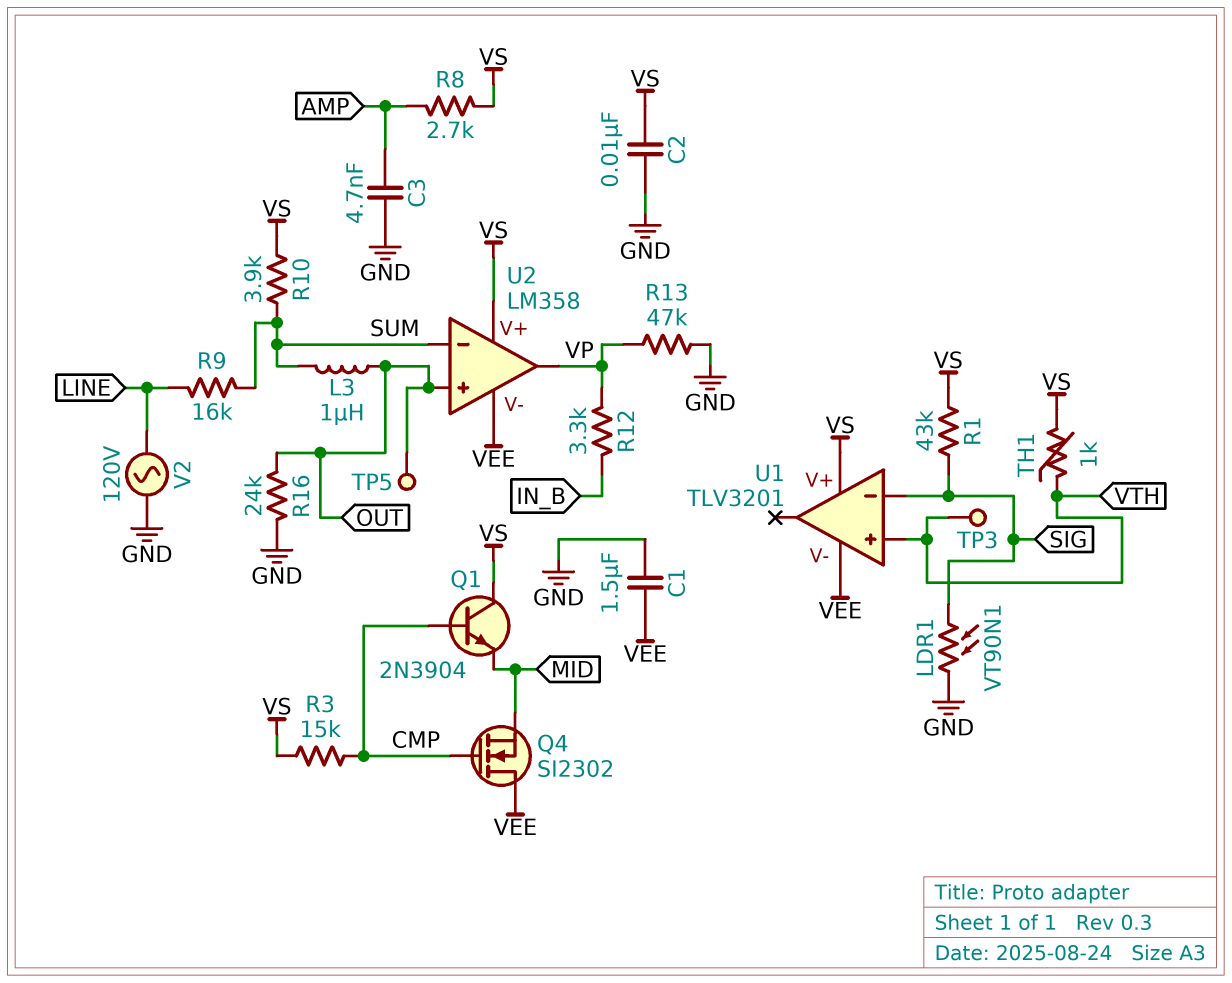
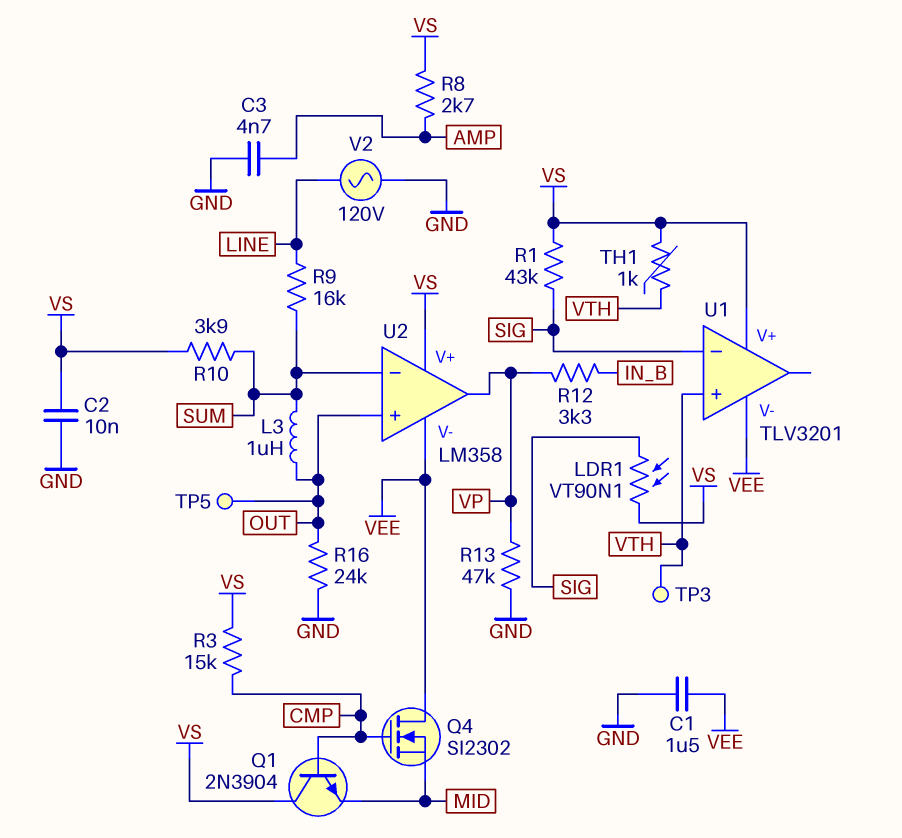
LDR1: VT90N1 (GND, SIG) -> VT90N1 (SIG, VS)

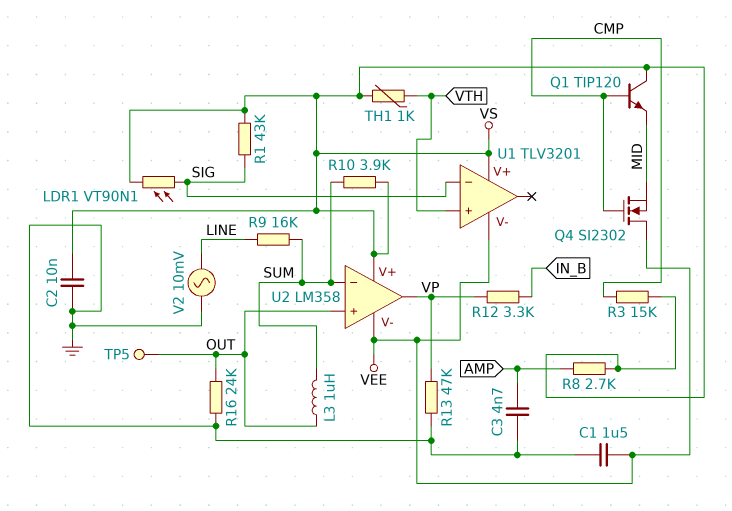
Q1: NPN 2N3904 (B CMP, C VS, E MID) -> NPN TIP120 (B CMP, C VS, E MID)
TP3: test point (VTH) -> none
V2: AC 120V (GND, LINE) -> AC 10mV (GND, LINE)

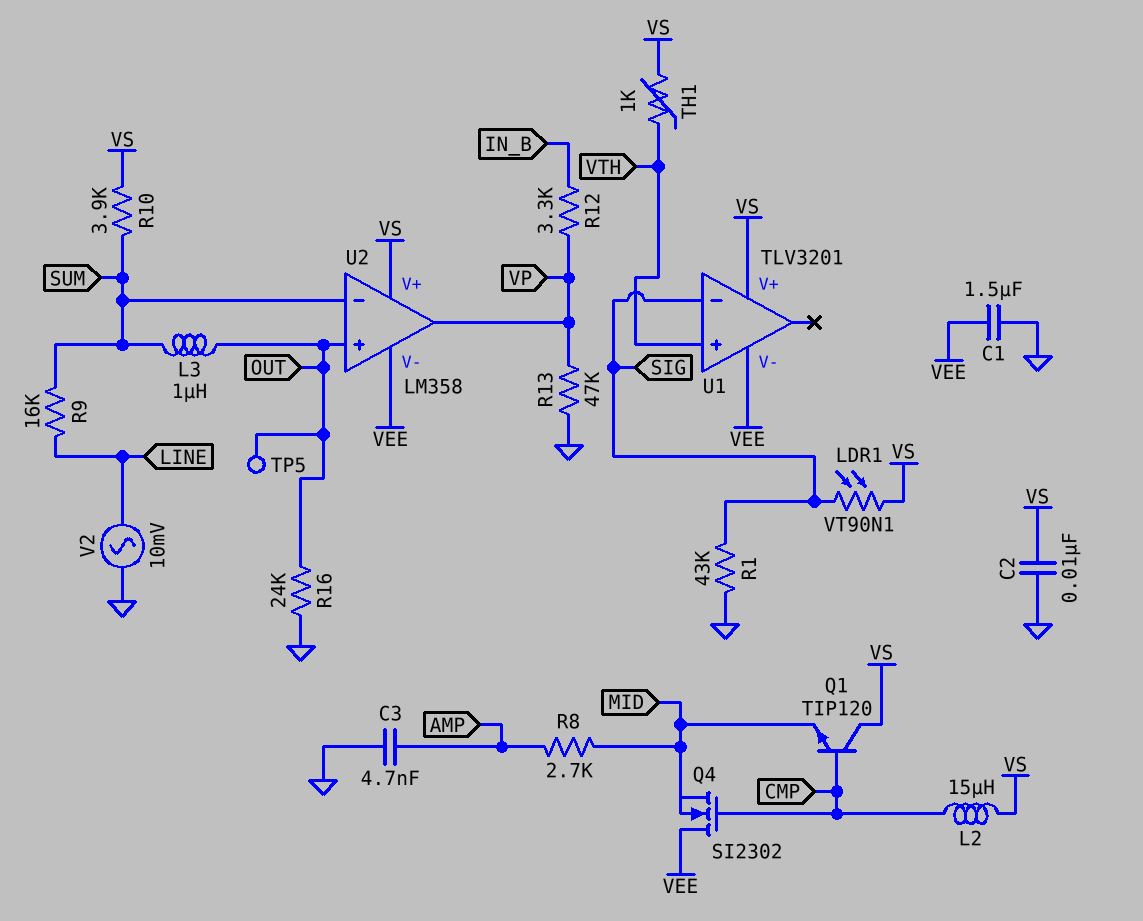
L2: none -> 15uH (CMP, VS)
R1: 43k (SIG, VS) -> 43k (GND, SIG)
R3: 15k (CMP, VS) -> none
R8: 2.7k (AMP, VS) -> 2.7k (AMP, MID)

